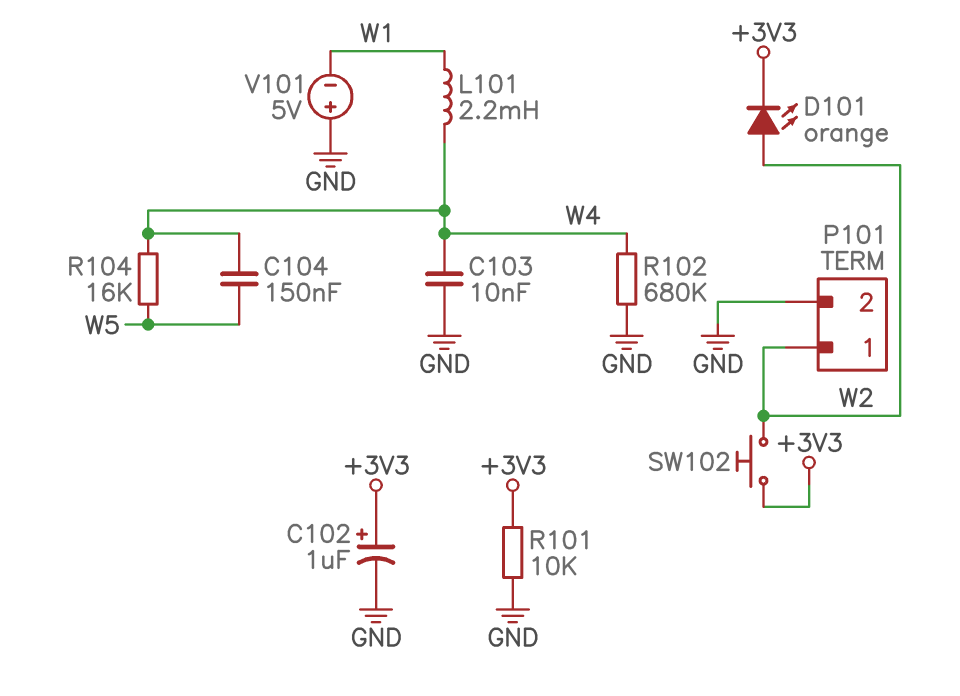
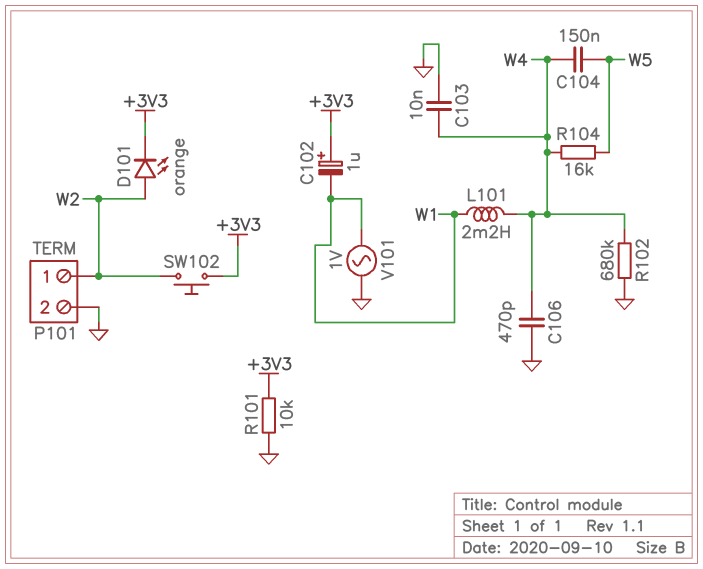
C102: 1uF (plus +3V3, minus GND) -> 1uF (plus +3V3, minus W1)
C106: none -> 470pF (GND, W4)
V101: 5V (plus GND, minus W1) -> AC 1V (GND, W1)

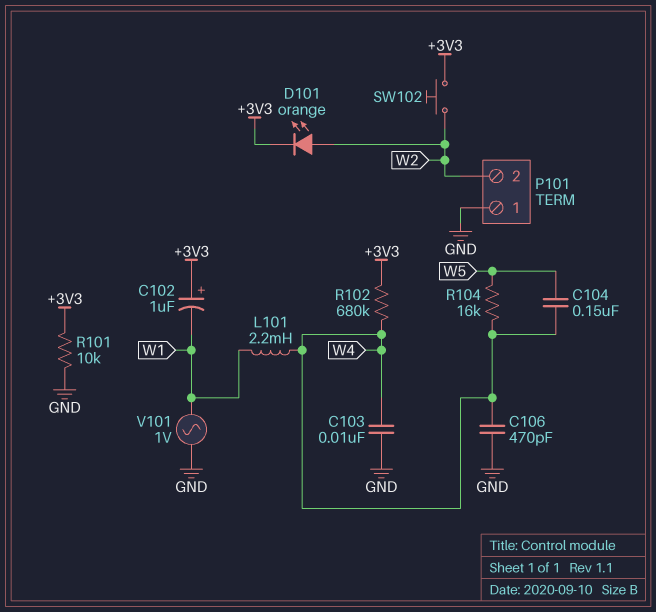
P101 pin 1: W2 -> GND
P101 pin 2: GND -> W2
R102: 680k (GND, W4) -> 680k (+3V3, W4)

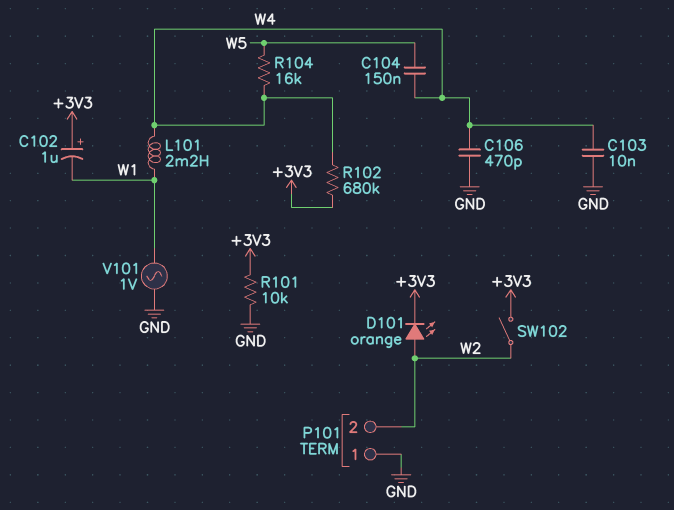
SW102: button (+3V3, W2) -> switch (+3V3, W2)

